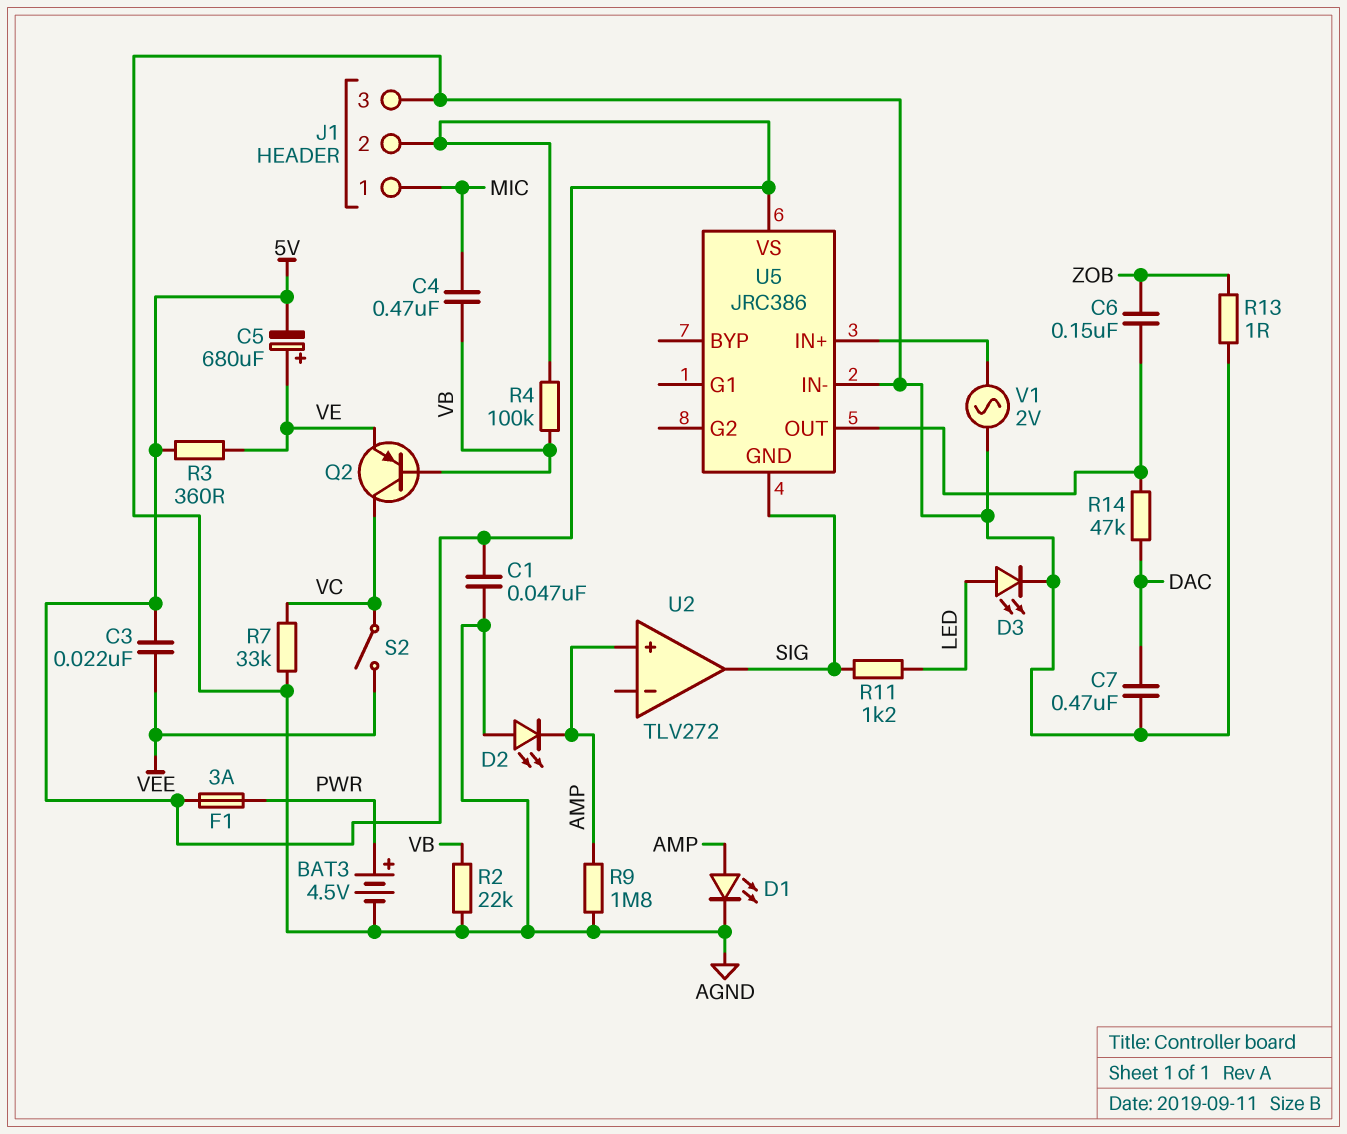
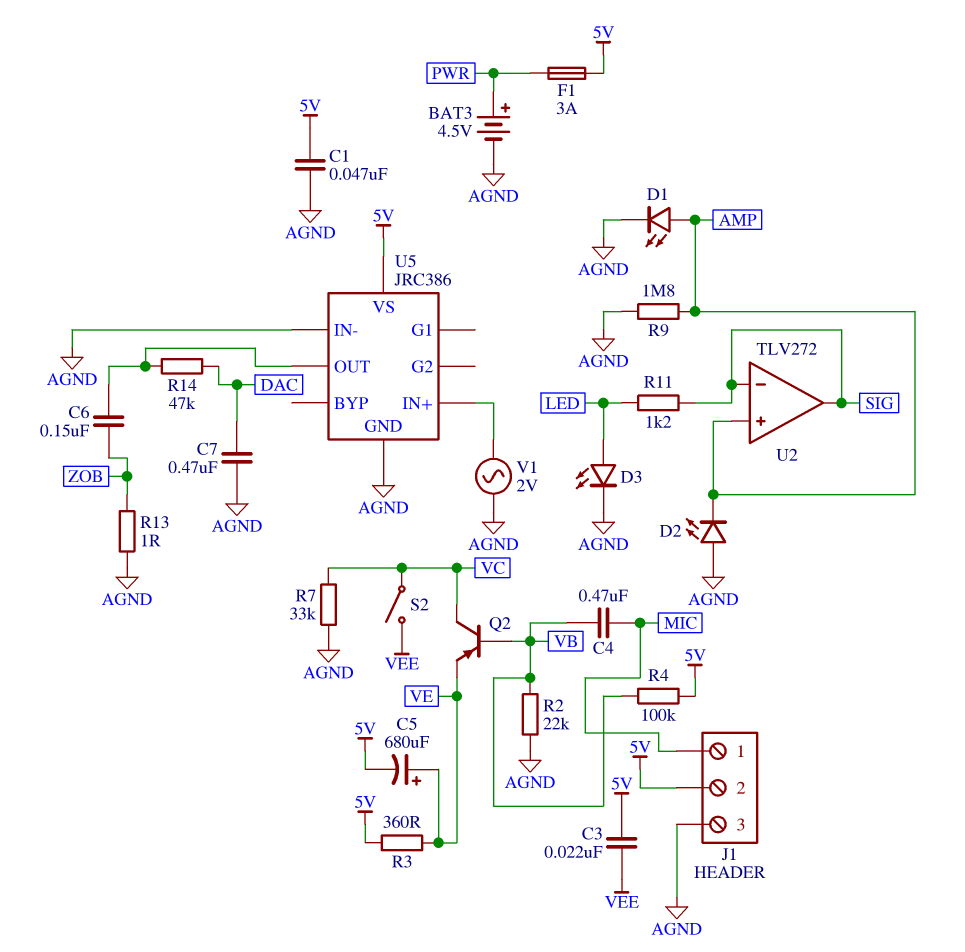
U2 pin in-: none -> SIG
U5 pin GND: SIG -> AGND

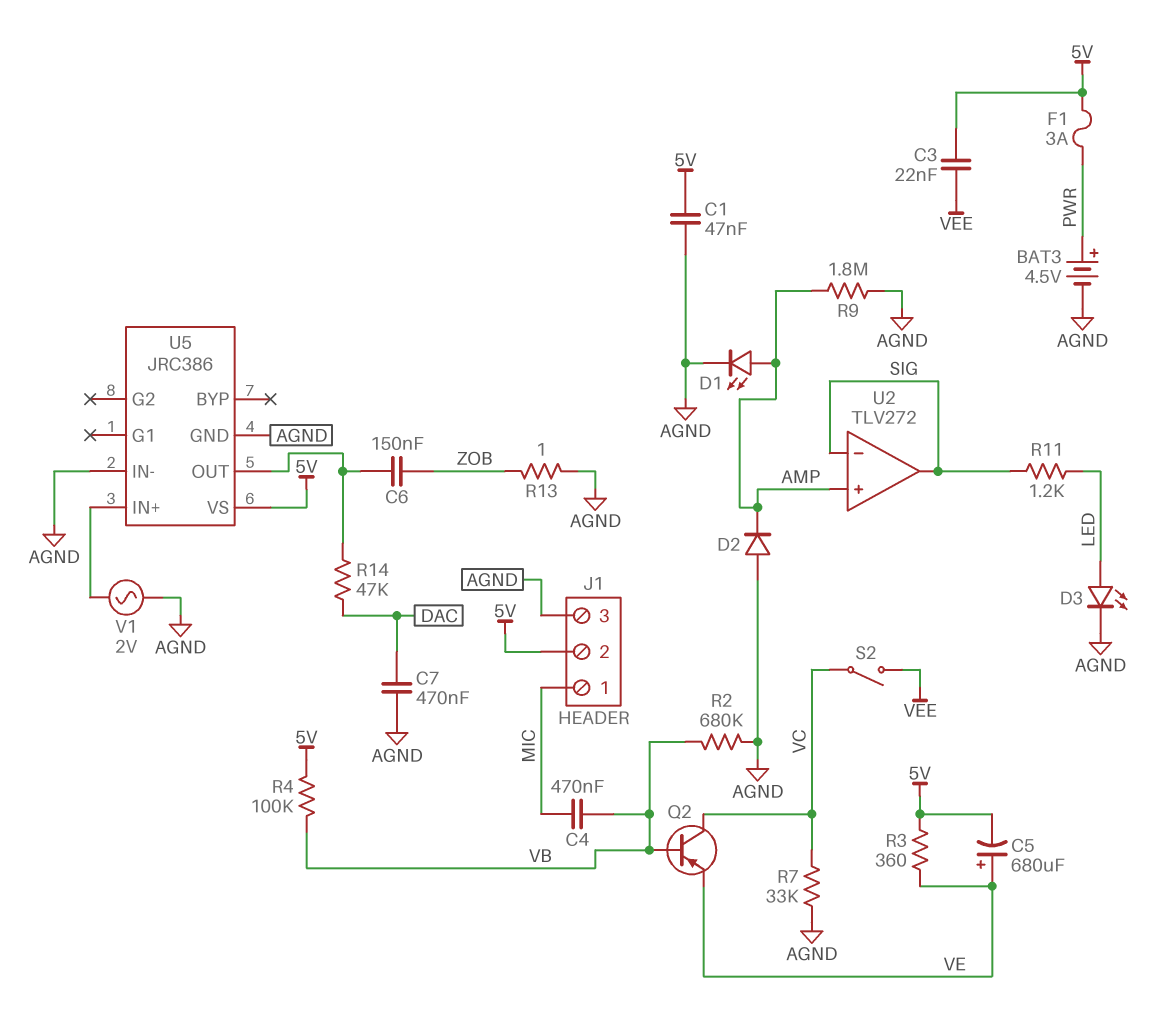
D2: LED (A AGND, K AMP) -> diode (A AGND, K AMP)
R2: 22k (AGND, VB) -> 680k (AGND, VB)

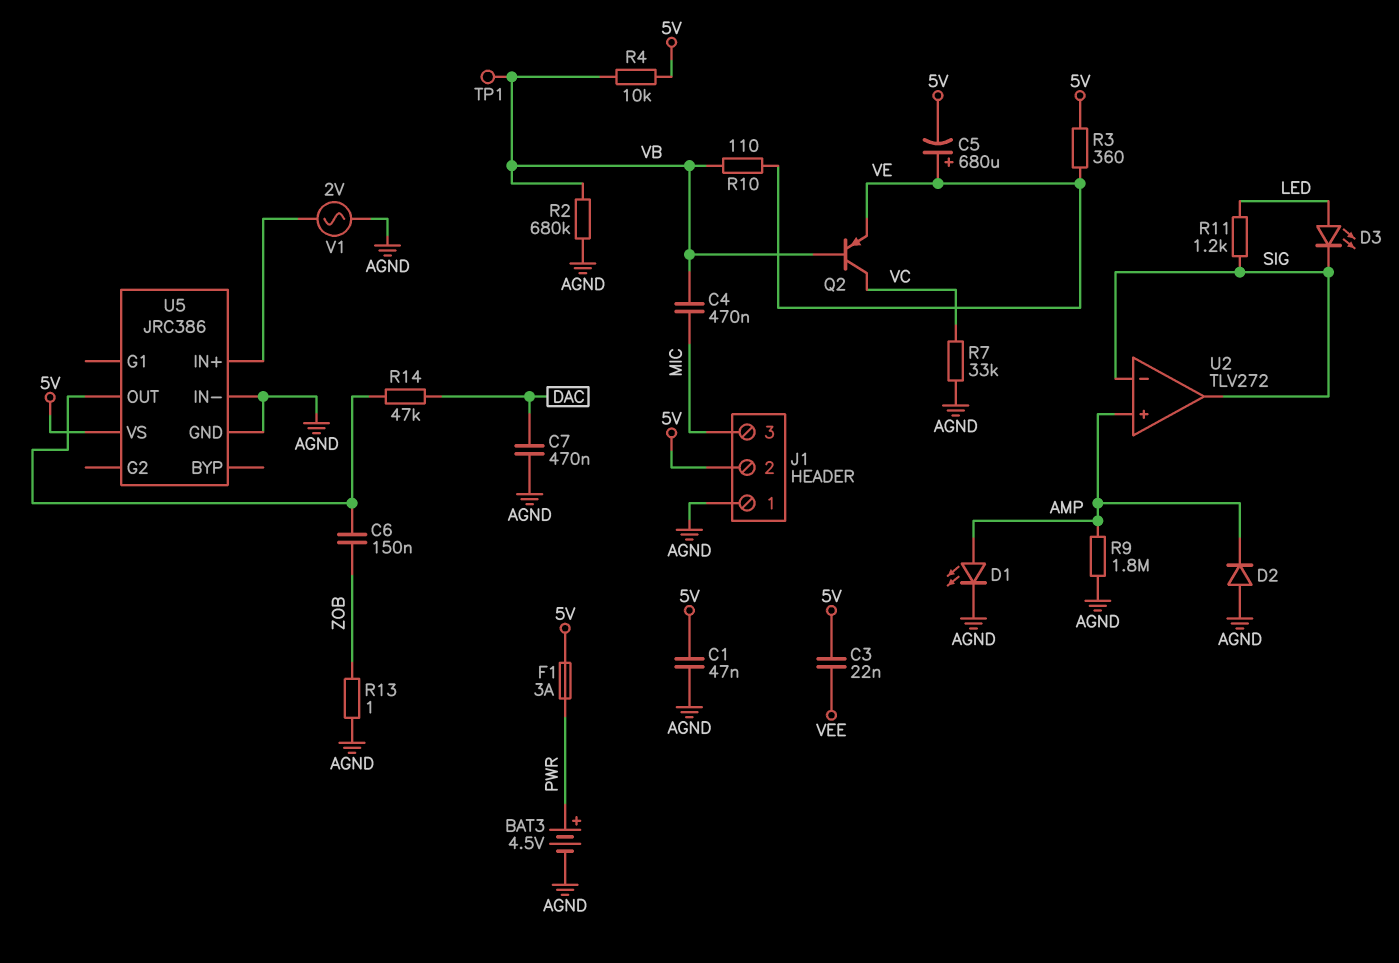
D3: LED (A LED, K AGND) -> LED (A LED, K SIG)
J1 pin 1: MIC -> AGND
J1 pin 3: AGND -> MIC
R4: 100k (5V, VB) -> 10k (5V, VB)
R10: none -> 110 (VB, VE)
S2: switch (VC, VEE) -> none
TP1: none -> test point (VB)

